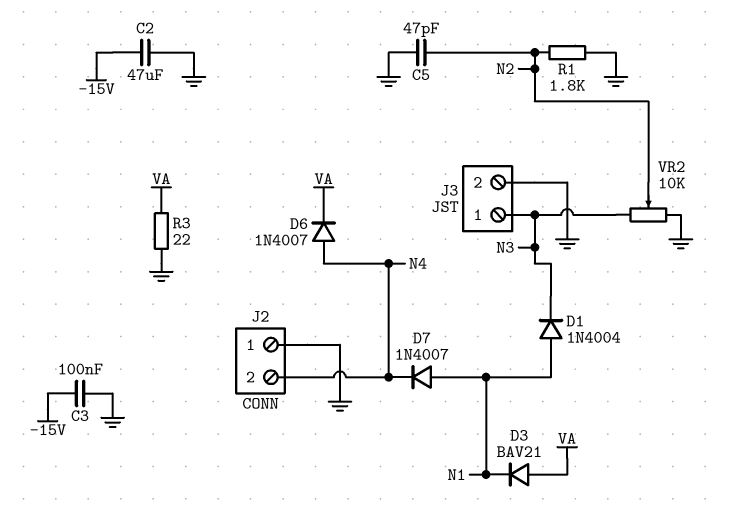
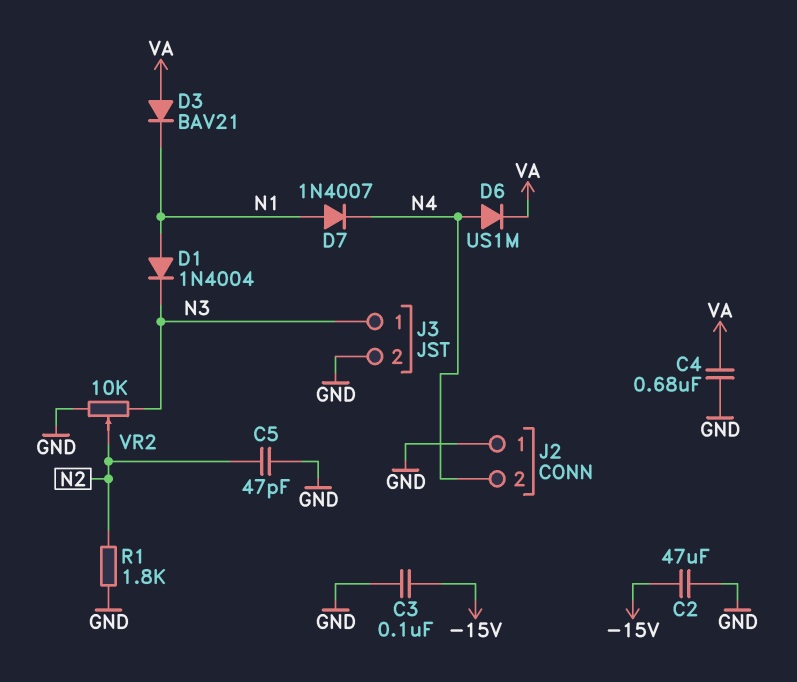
C4: none -> 680nF (GND, VA)
D6: diode 1N4007 (A N4, K VA) -> diode US1M (A N4, K VA)
R3: 22 (GND, VA) -> none

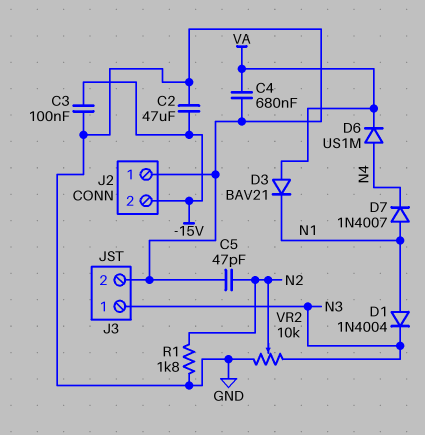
J2 pin 2: N4 -> -15V

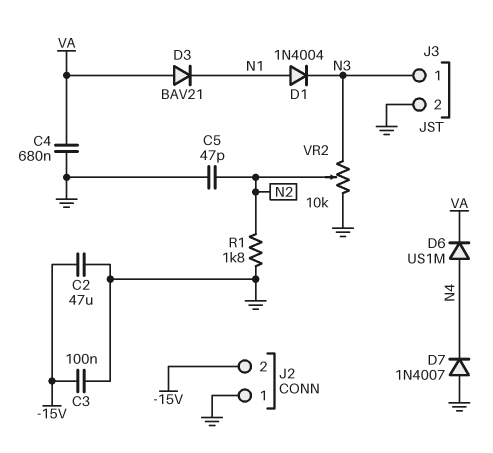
D7: diode 1N4007 (A N1, K N4) -> diode 1N4007 (A GND, K N4)

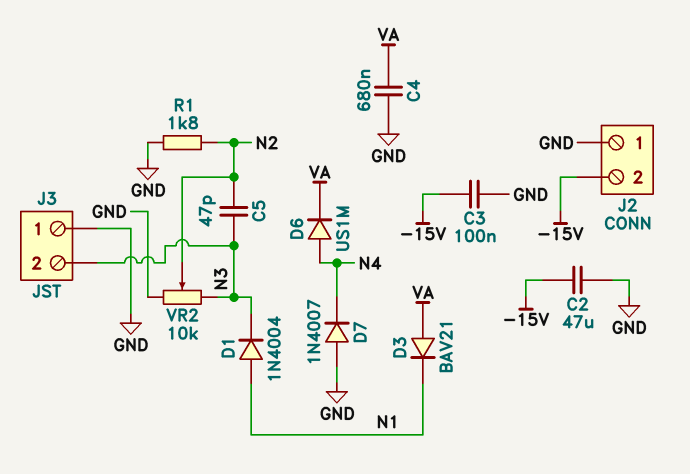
C5: 47pF (GND, N2) -> 47pF (N2, N3)
J3 pin 1: N3 -> GND
J3 pin 2: GND -> N3

